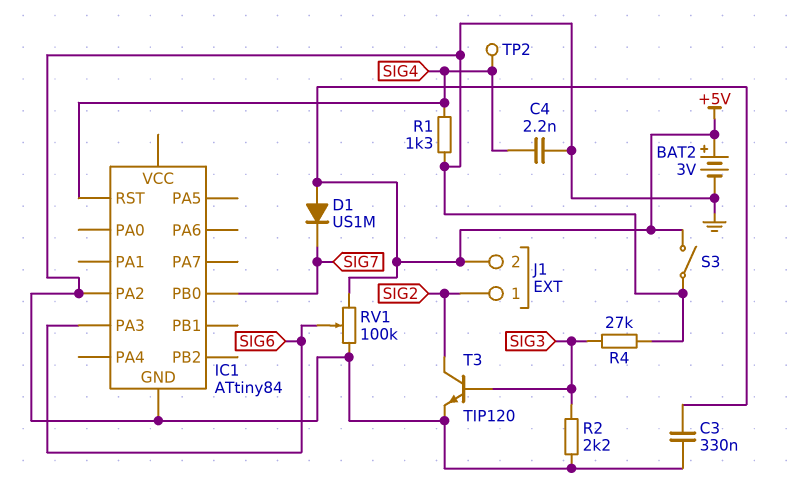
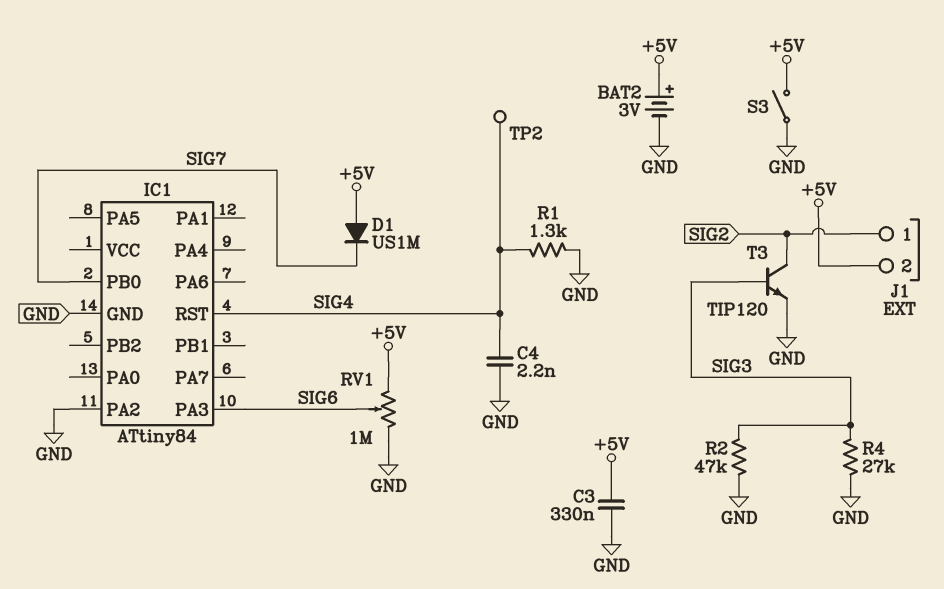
R2: 2.2k (GND, SIG3) -> 47k (GND, SIG3)
RV1: 100k (+5V, GND, wiper SIG6) -> 1M (+5V, GND, wiper SIG6)

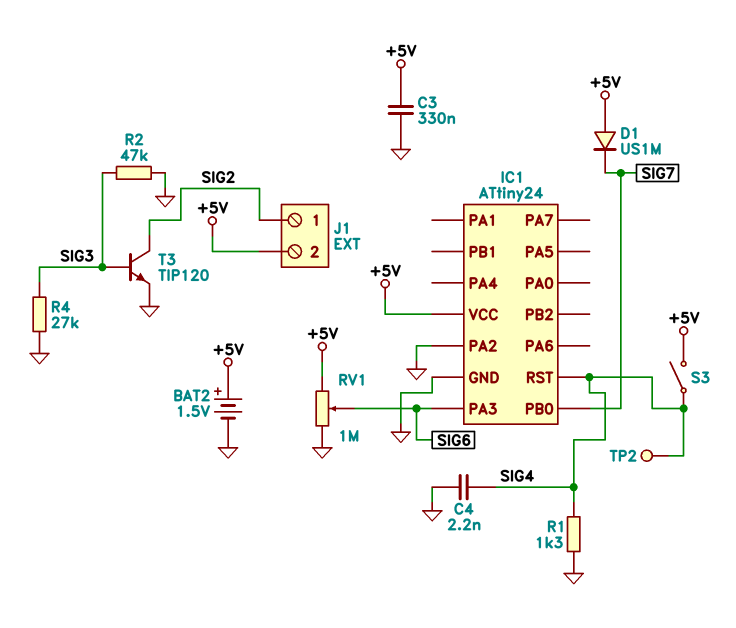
BAT2: 3V (plus +5V, minus GND) -> 1.5V (plus +5V, minus GND)
IC1: ATtiny84 -> ATtiny24
IC1 pin VCC: none -> +5V
S3: switch (+5V, GND) -> switch (+5V, SIG4)

